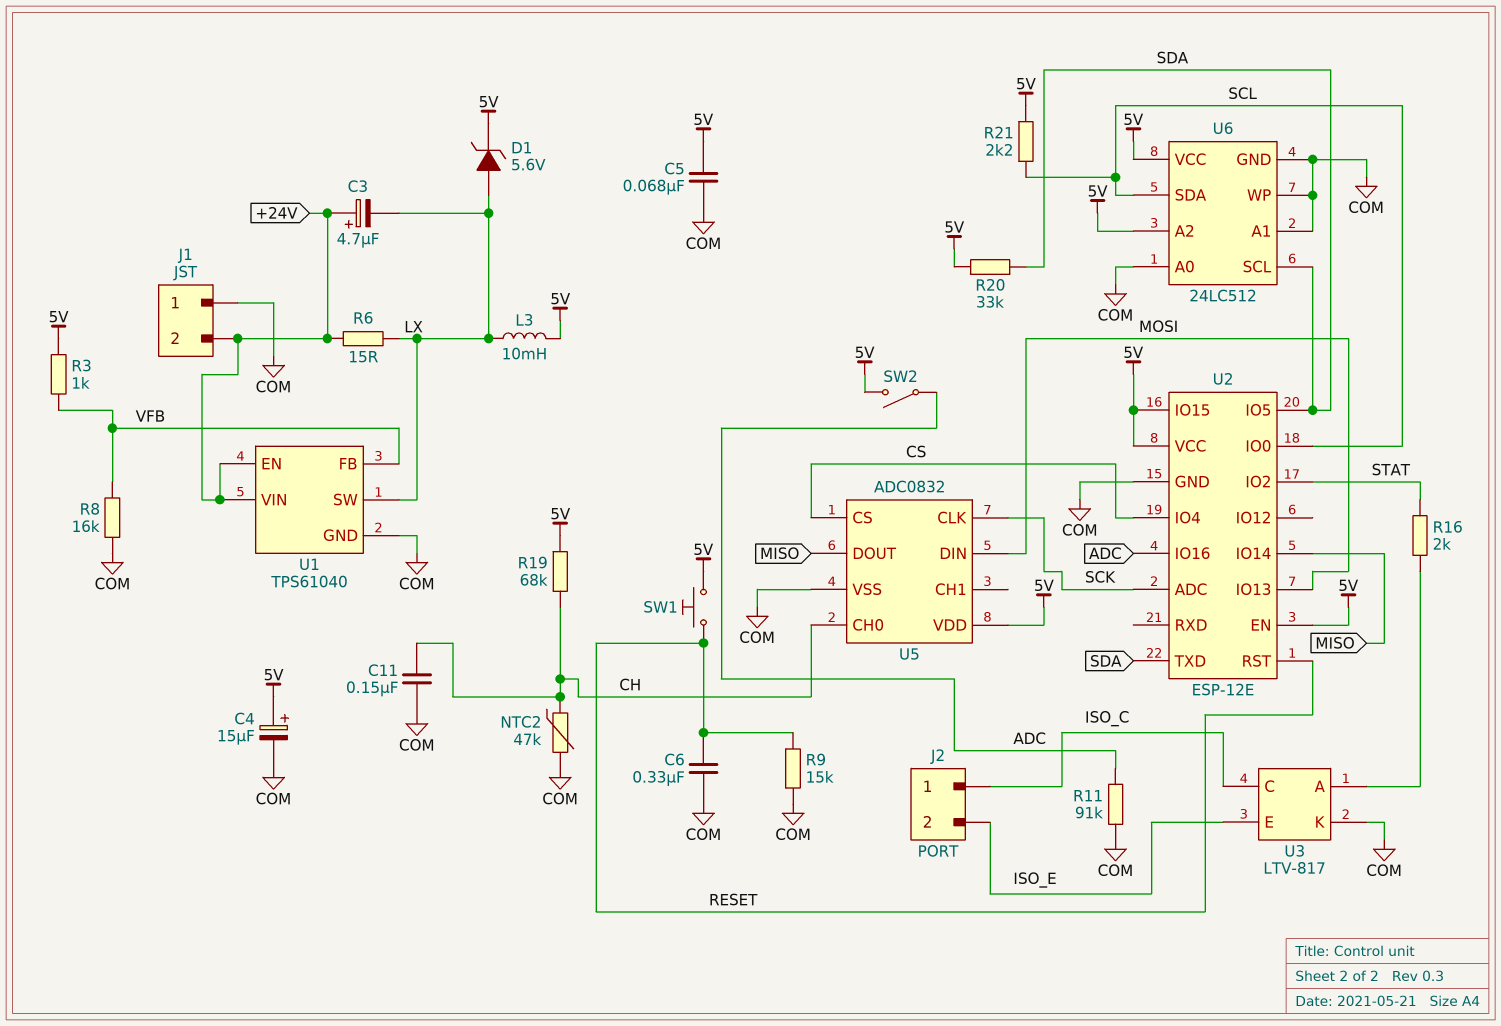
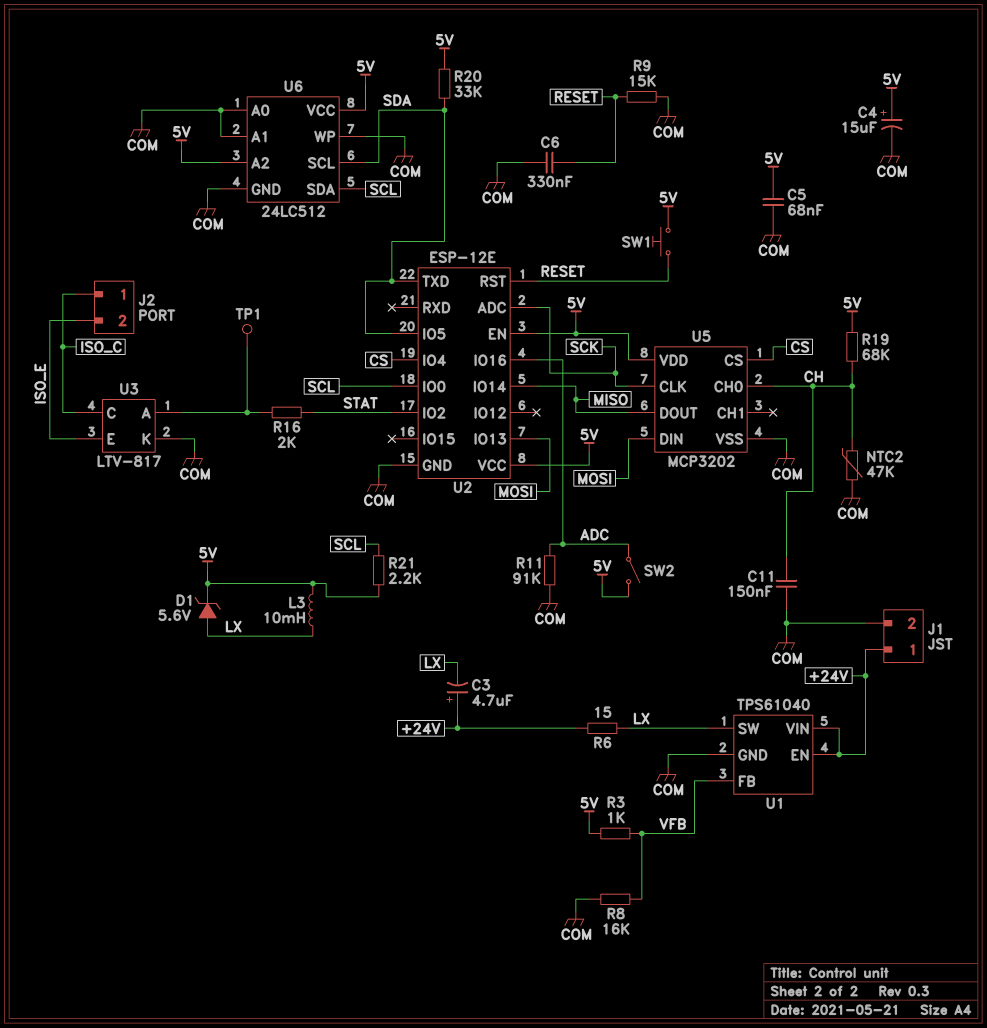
J1 pin 1: COM -> +24V
J1 pin 2: +24V -> COM
TP1: none -> test point (U3/A)
U2 pin IO15: 5V -> none
U5: ADC0832 -> MCP3202

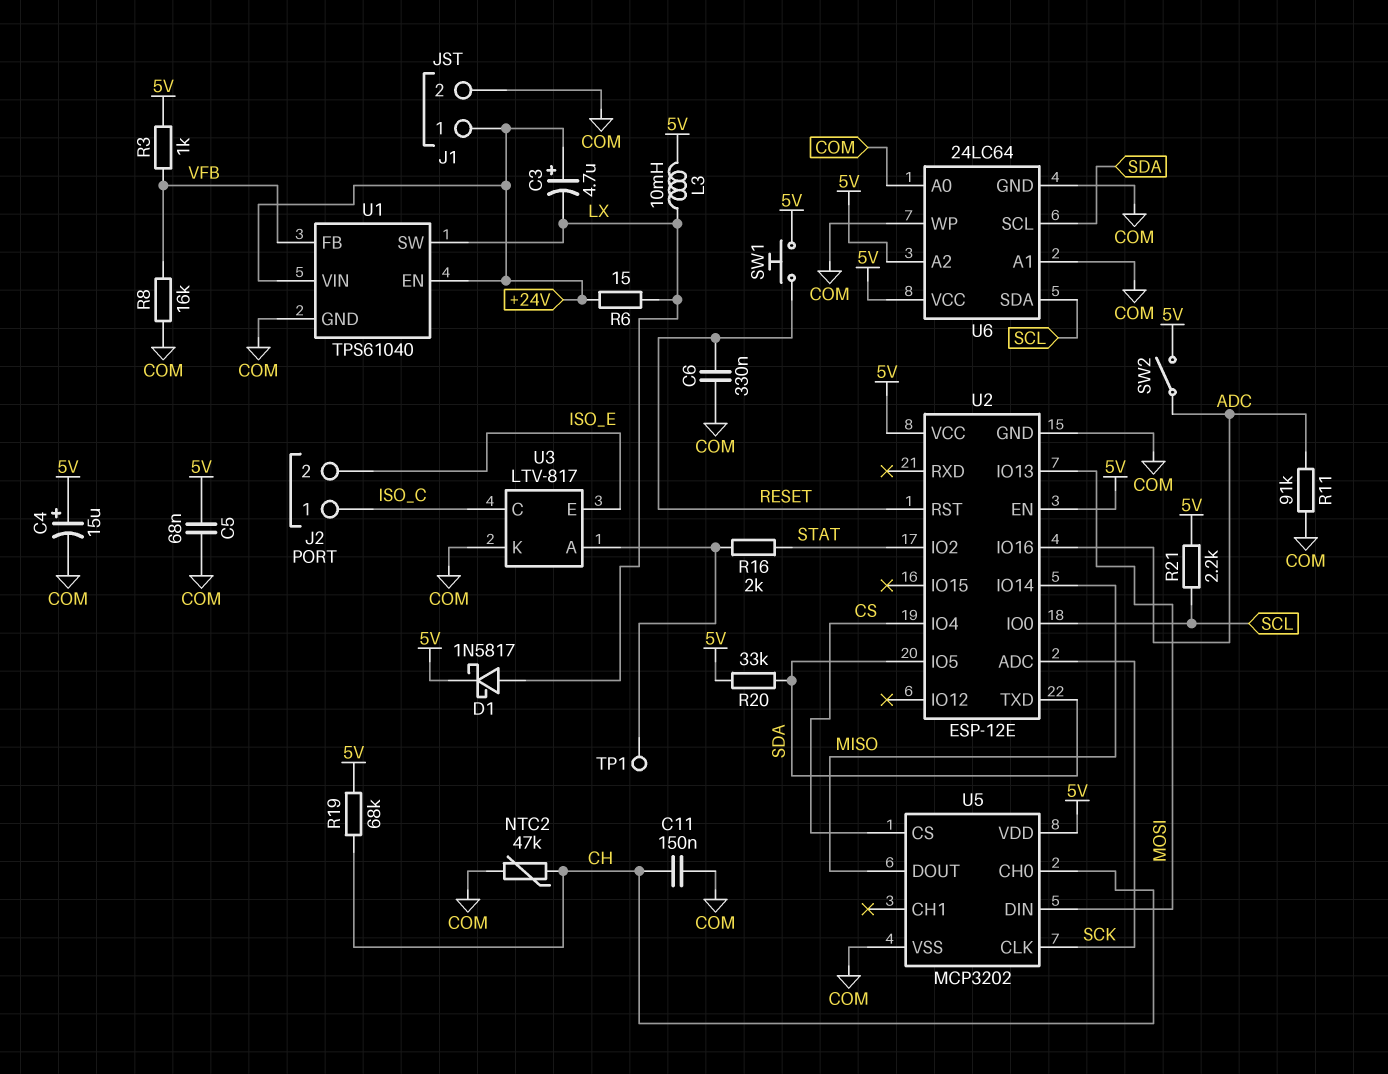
D1: zener 5.6V (A LX, K 5V) -> schottky 1N5817 (A LX, K 5V)
R9: 15k (COM, RESET) -> none
U6: 24LC512 -> 24LC64

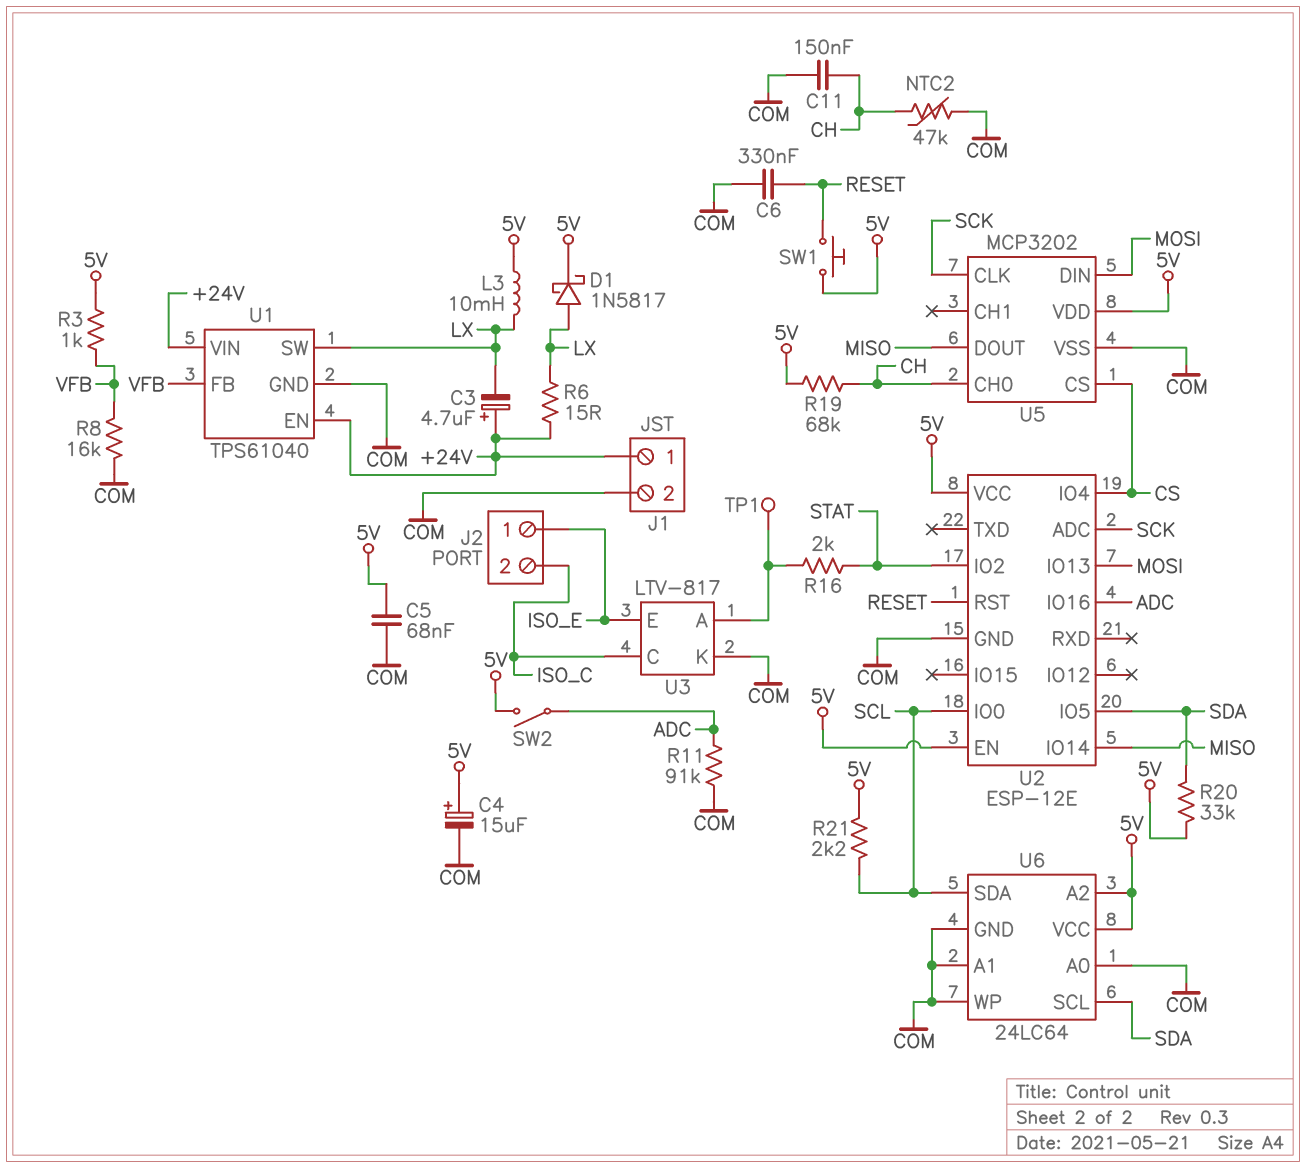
J2 pin 1: ISO_C -> ISO_E
J2 pin 2: ISO_E -> ISO_C
U2 pin TXD: SDA -> none

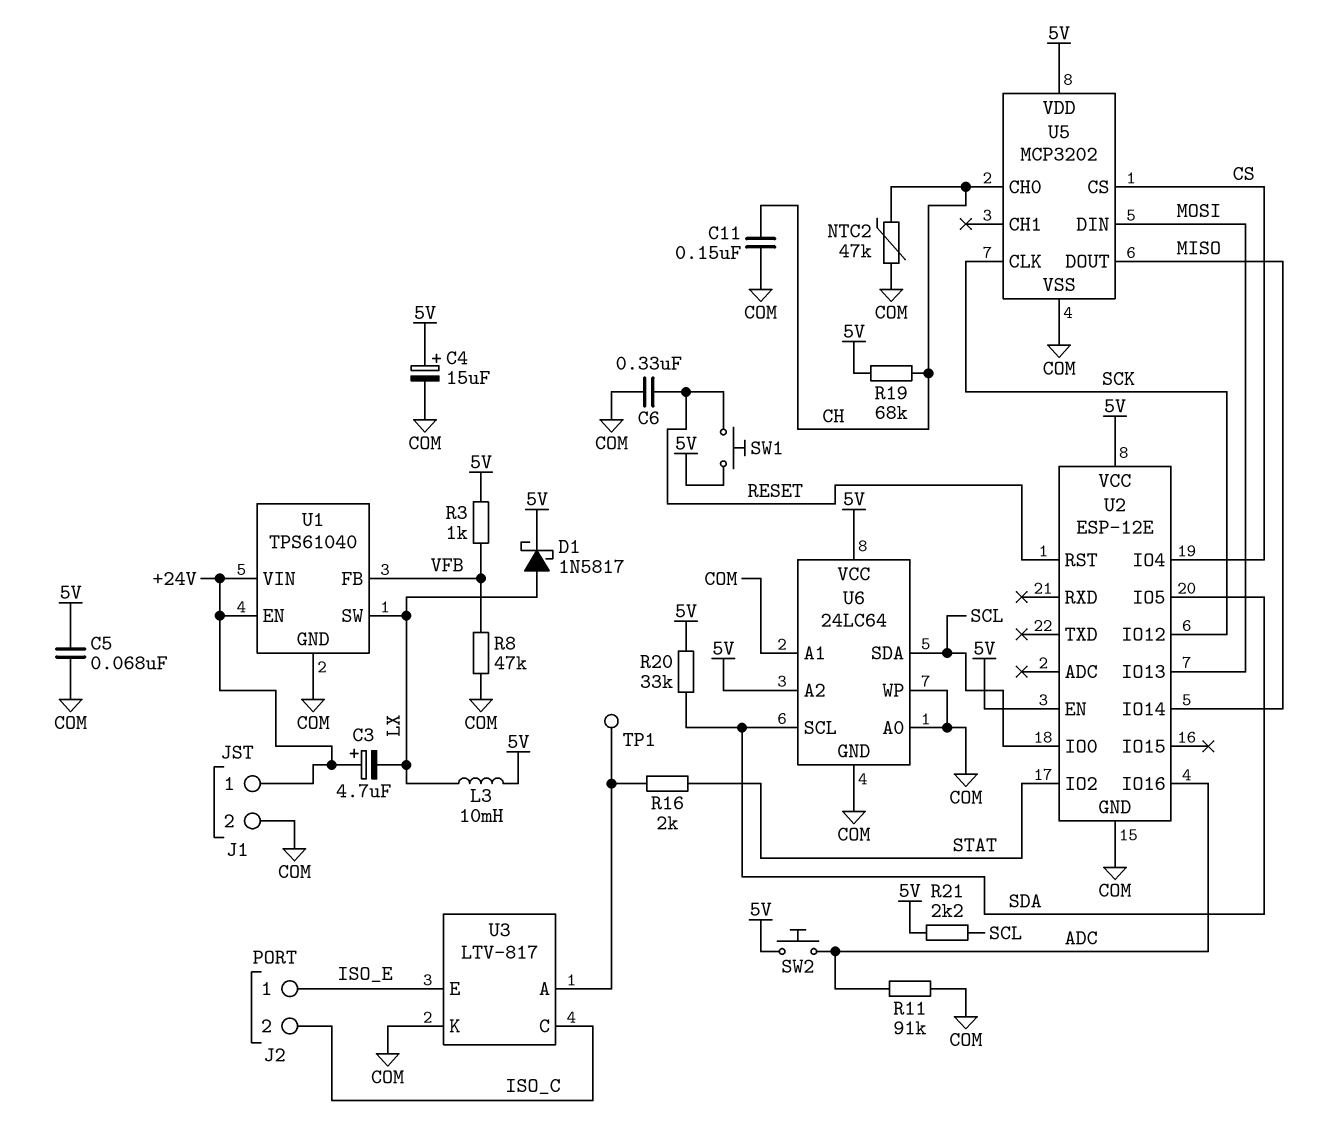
R6: 15 (+24V, LX) -> none
R8: 16k (COM, VFB) -> 47k (COM, VFB)
SW2: switch (5V, ADC) -> button (5V, ADC)
U2 pin ADC: SCK -> none
U2 pin IO12: none -> SCK

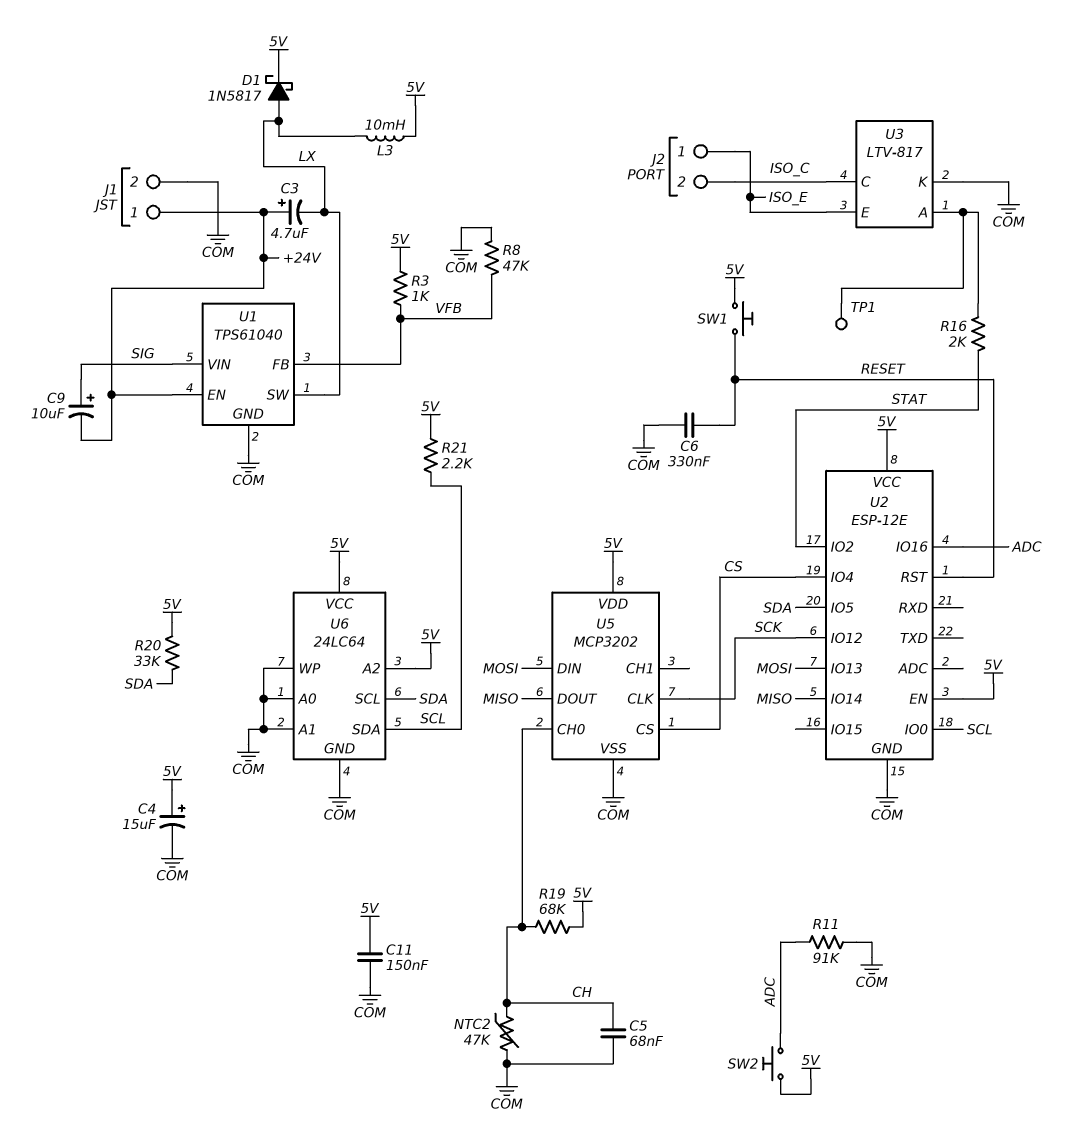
C5: 68nF (5V, COM) -> 68nF (CH, COM)
C9: none -> 10uF (plus SIG, minus +24V)
C11: 150nF (CH, COM) -> 150nF (5V, COM)
U1 pin VIN: +24V -> SIG

